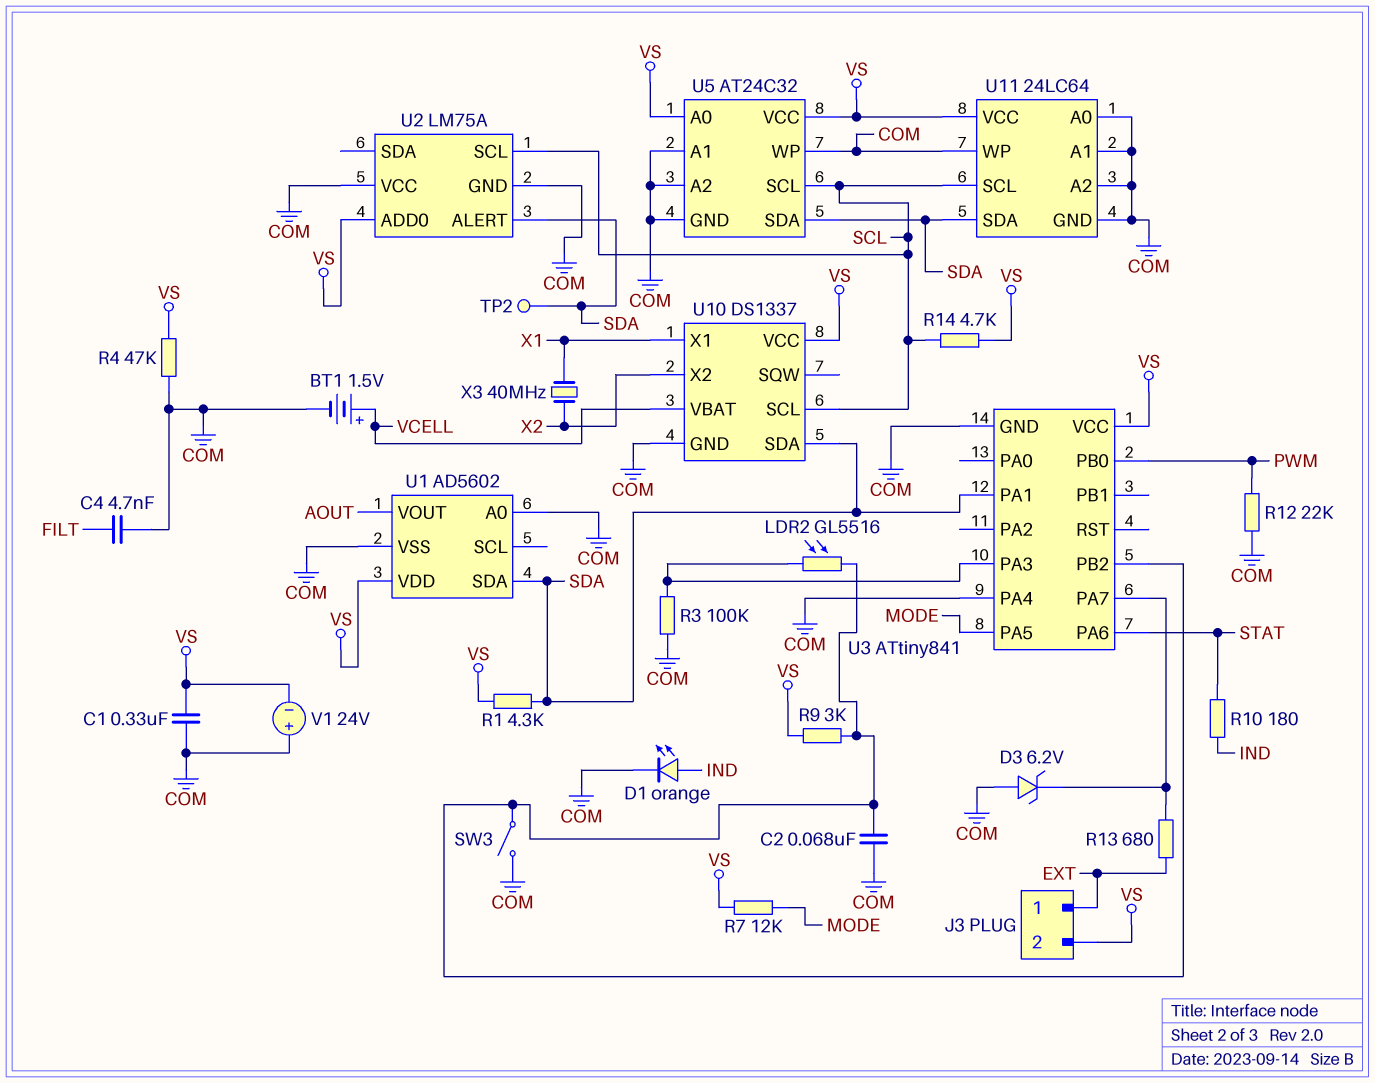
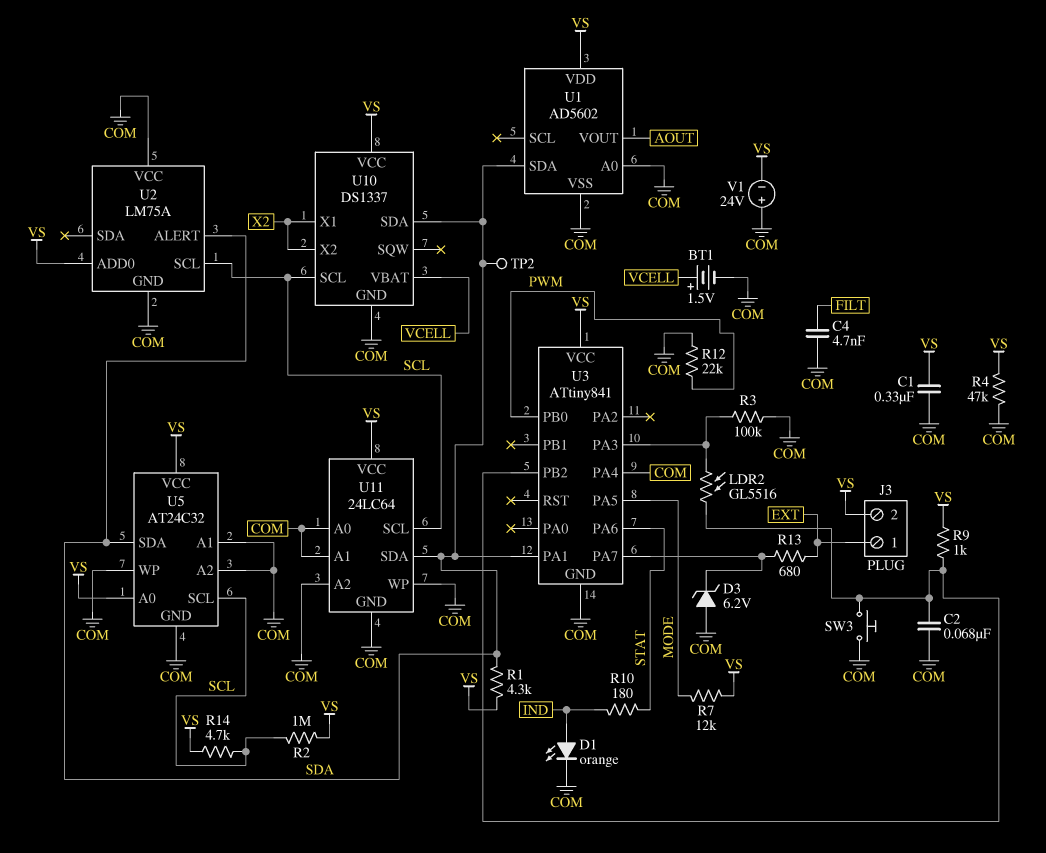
R2: none -> 1M (SCL, VS)
R9: 3k (U3/PB2, VS) -> 1k (U3/PB2, VS)
SW3: switch (COM, U3/PB2) -> button (COM, U3/PB2)
U10 pin X1: X1 -> X2
X3: 40MHz (X1, X2) -> none

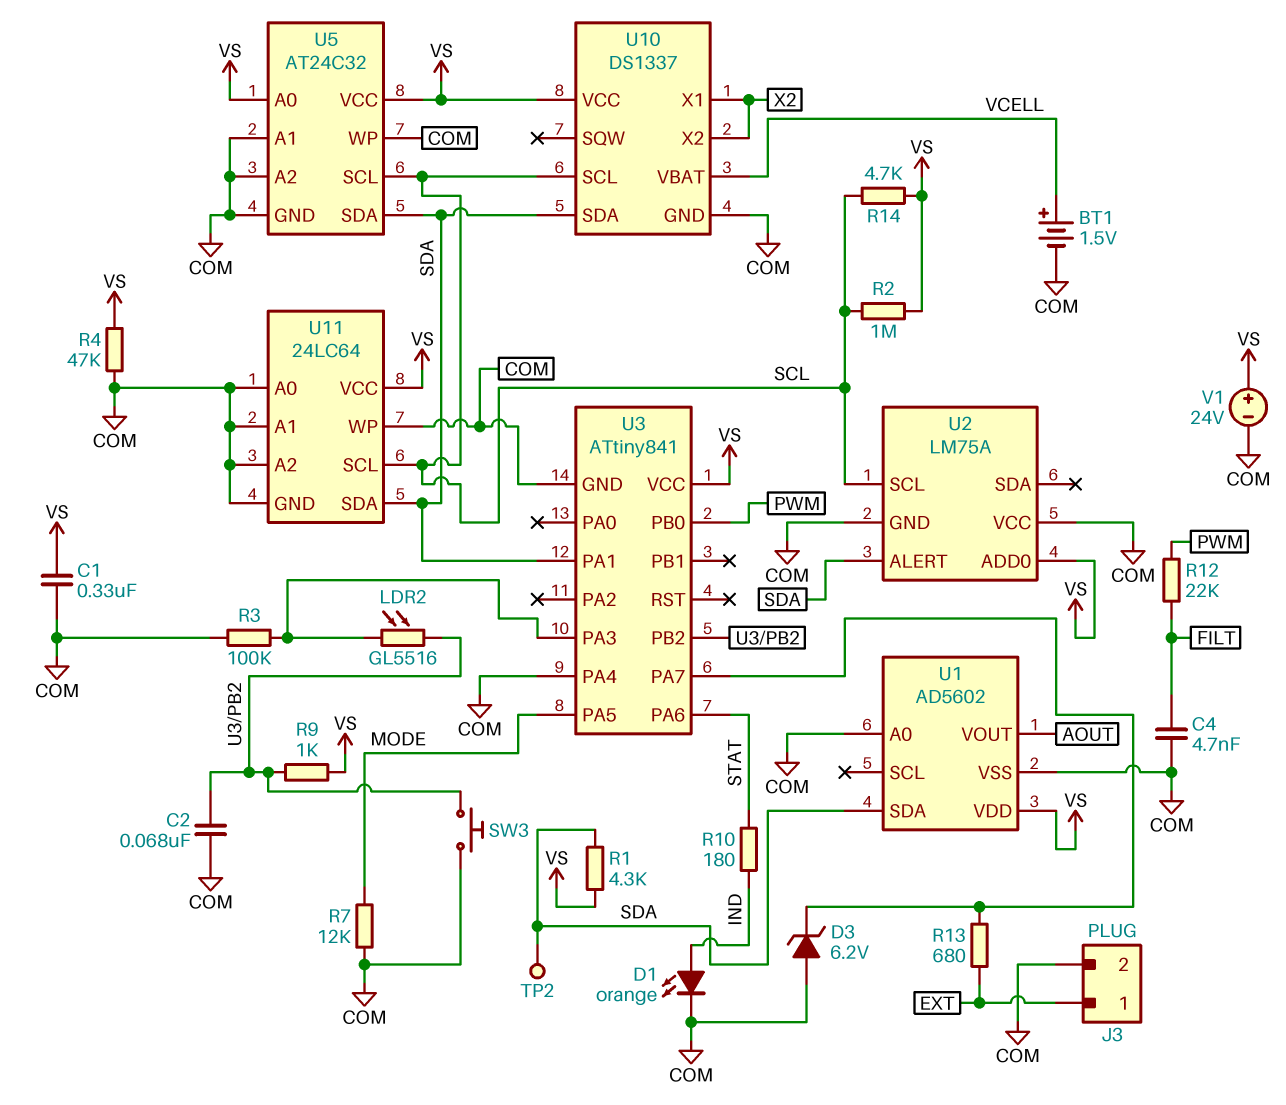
J3 pin 2: VS -> COM
R7: 12k (MODE, VS) -> 12k (COM, MODE)
R12: 22k (COM, PWM) -> 22k (FILT, PWM)
V1: 24V (plus COM, minus VS) -> 24V (plus VS, minus COM)

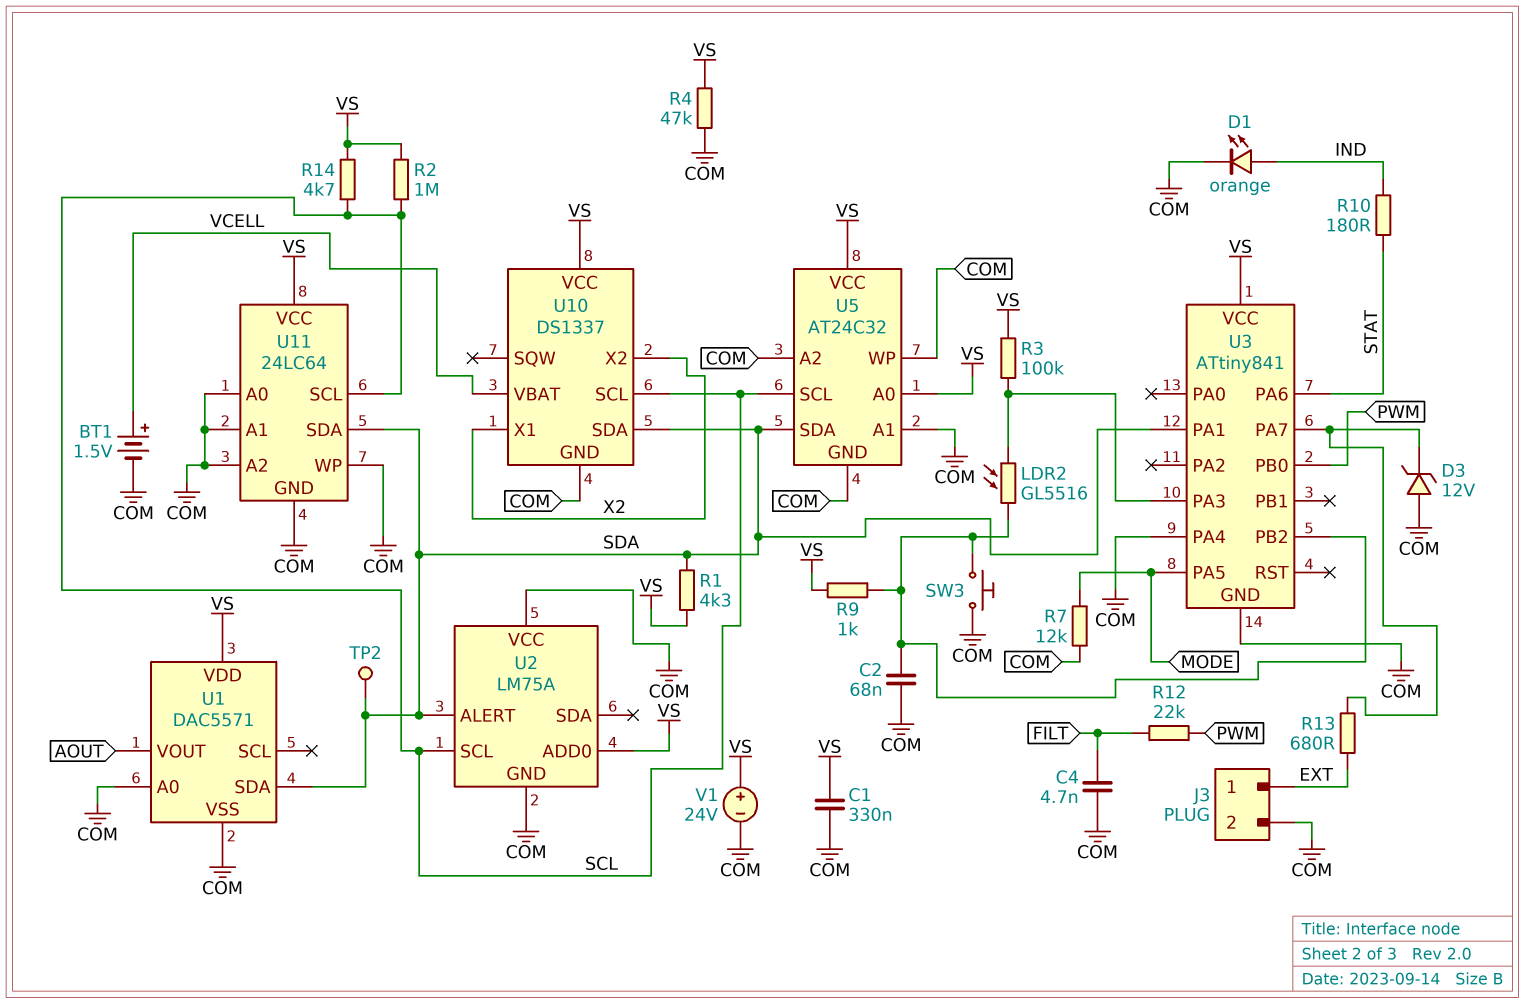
D3: zener 6.2V (A COM, K U3/PA7) -> zener 12V (A COM, K U3/PA7)
R3: 100k (COM, U3/PA3) -> 100k (U3/PA3, VS)
U1: AD5602 -> DAC5571

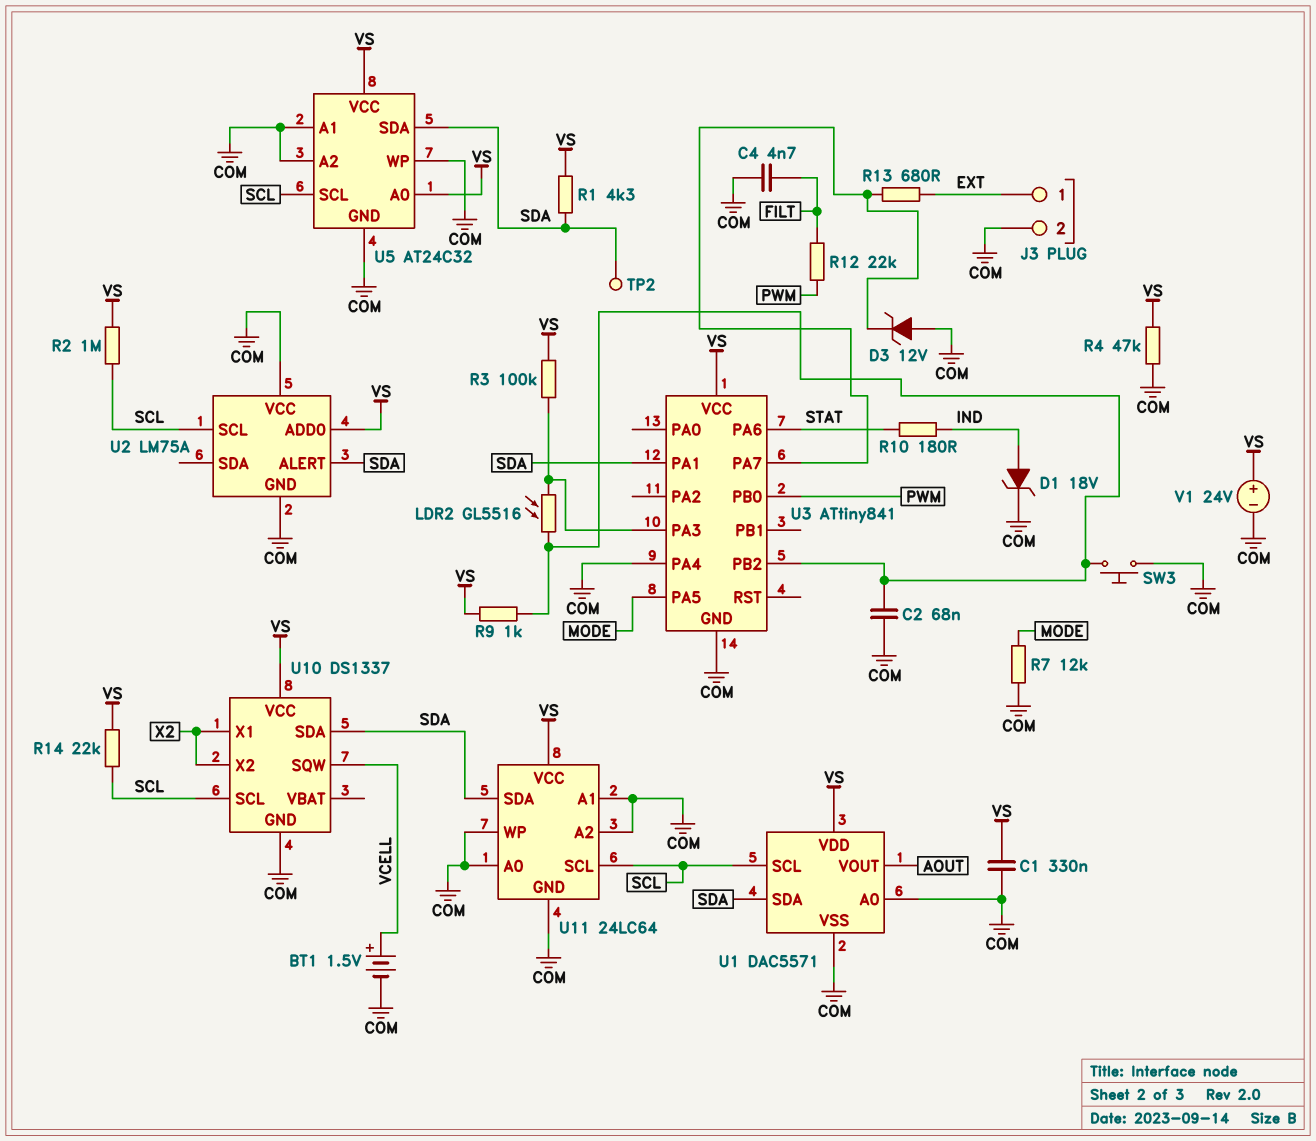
D1: LED orange (A IND, K COM) -> zener 18V (A IND, K COM)
R14: 4.7k (SCL, VS) -> 22k (SCL, VS)
U1 pin SCL: none -> SCL
U10 pin SQW: none -> VCELL
U10 pin VBAT: VCELL -> none

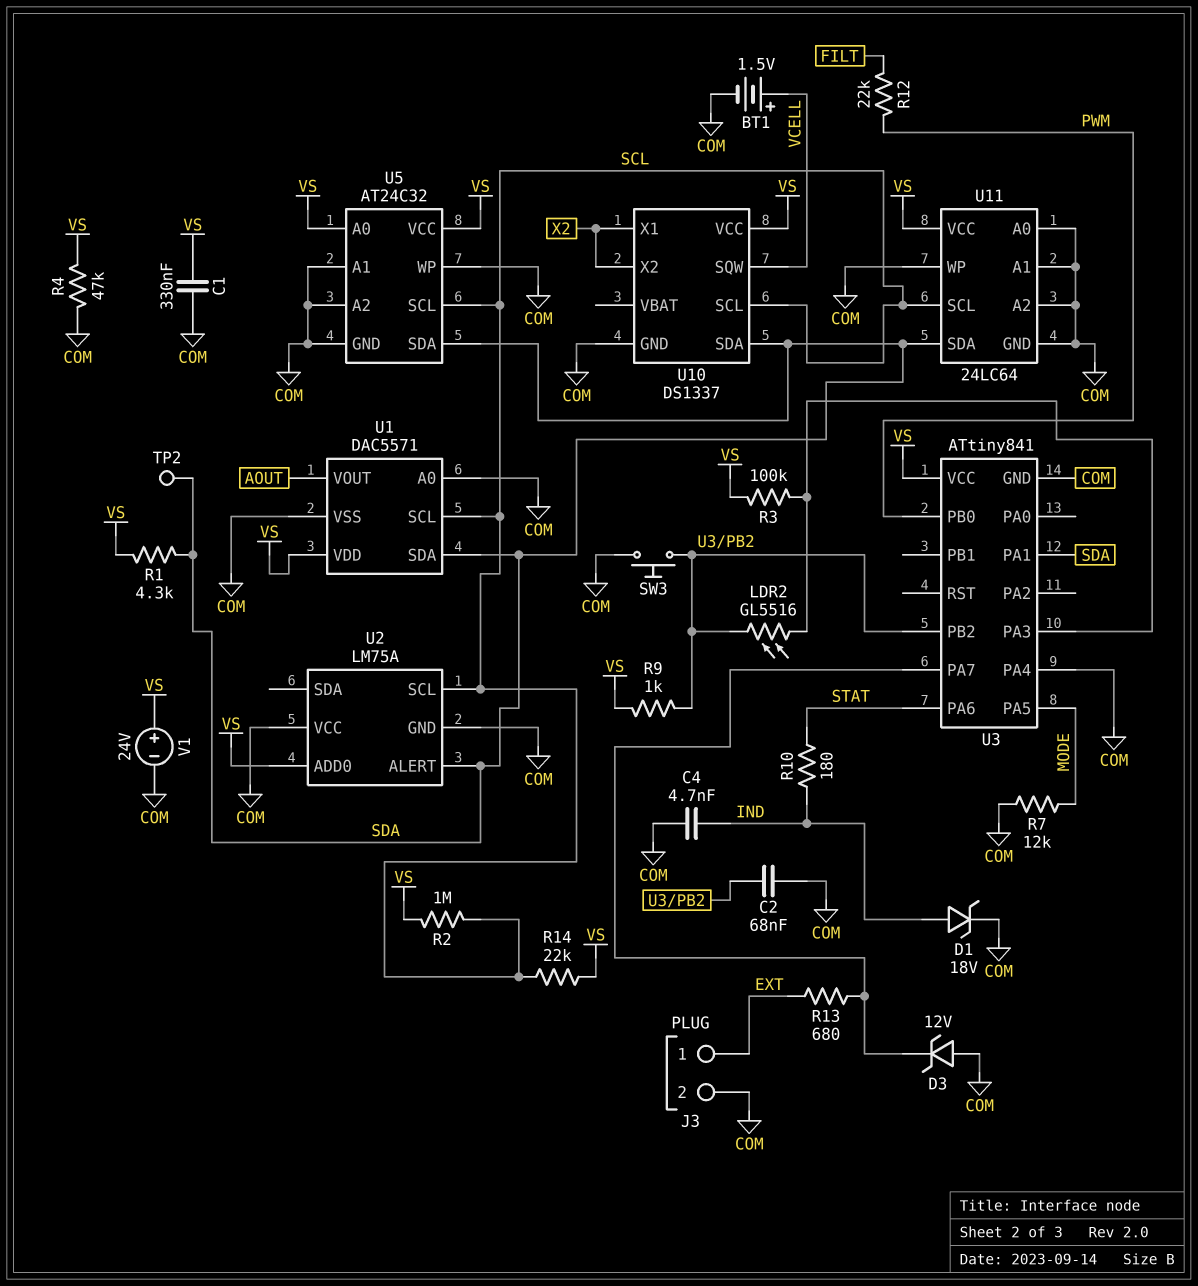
C4: 4.7nF (COM, FILT) -> 4.7nF (COM, IND)

